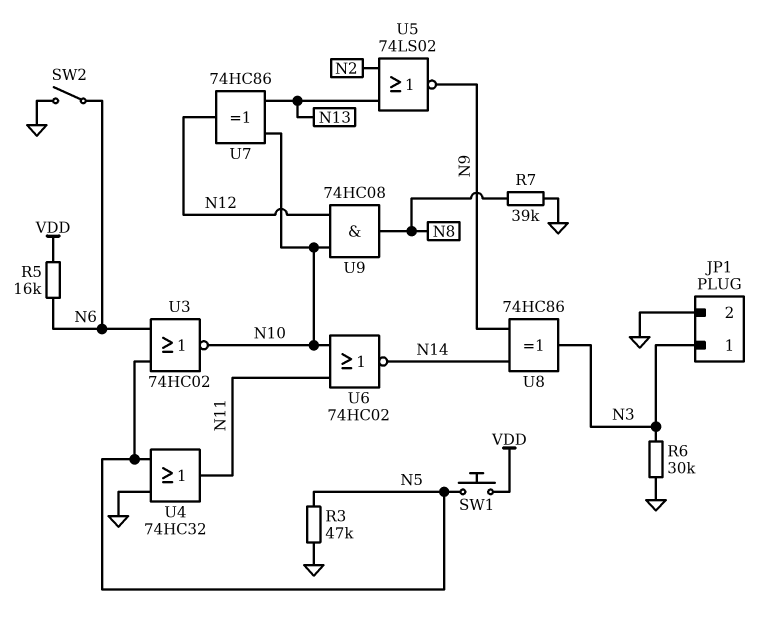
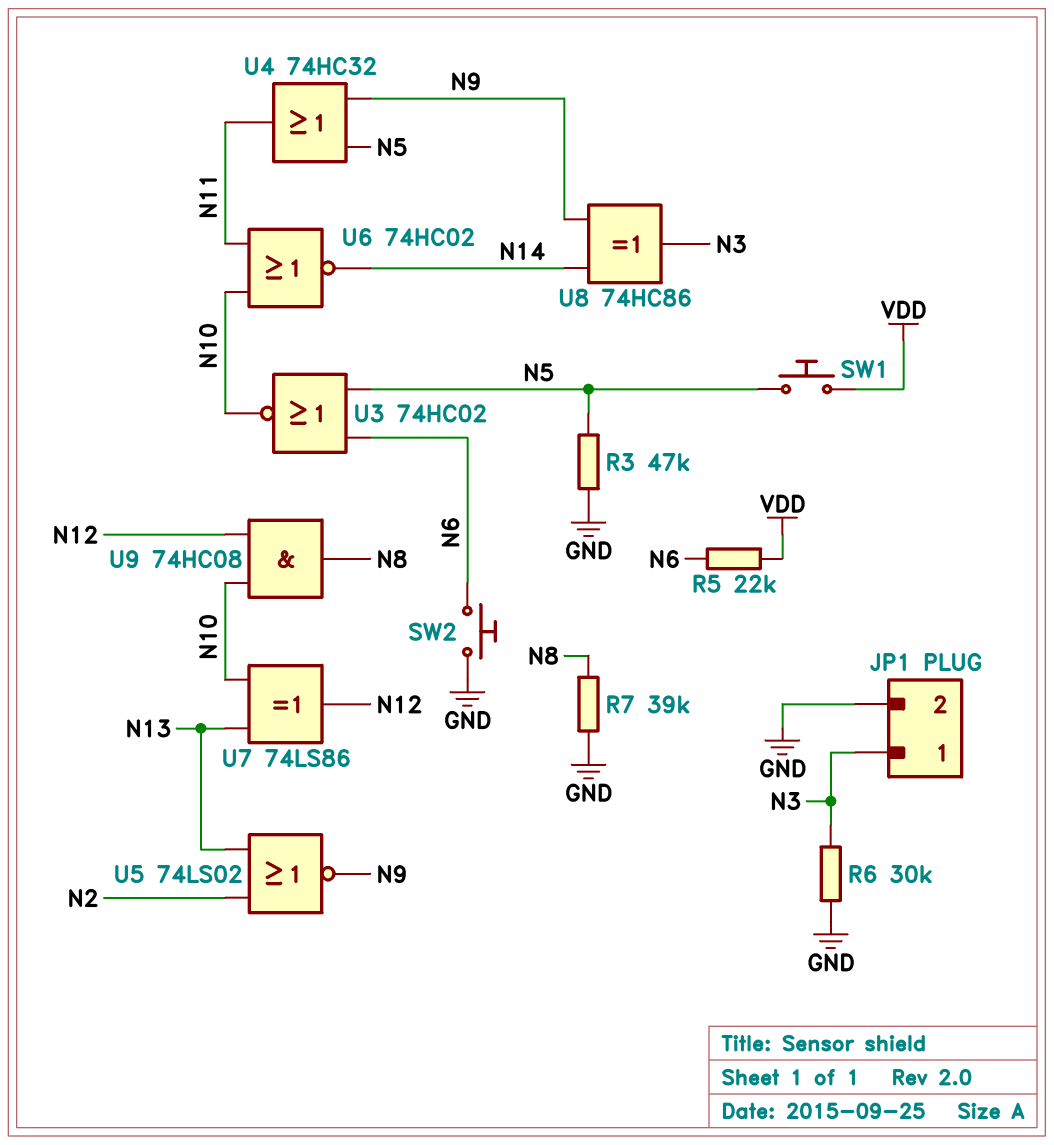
R5: 16k (N6, VDD) -> 22k (N6, VDD)
SW2: switch (GND, N6) -> button (GND, N6)
U4: OR 74HC32 (in GND, in N5, out N11) -> OR 74HC32 (in N5, in N9, out N11)
U7: XOR 74HC86 (in N10, in N13, out N12) -> XOR 74LS86 (in N10, in N13, out N12)

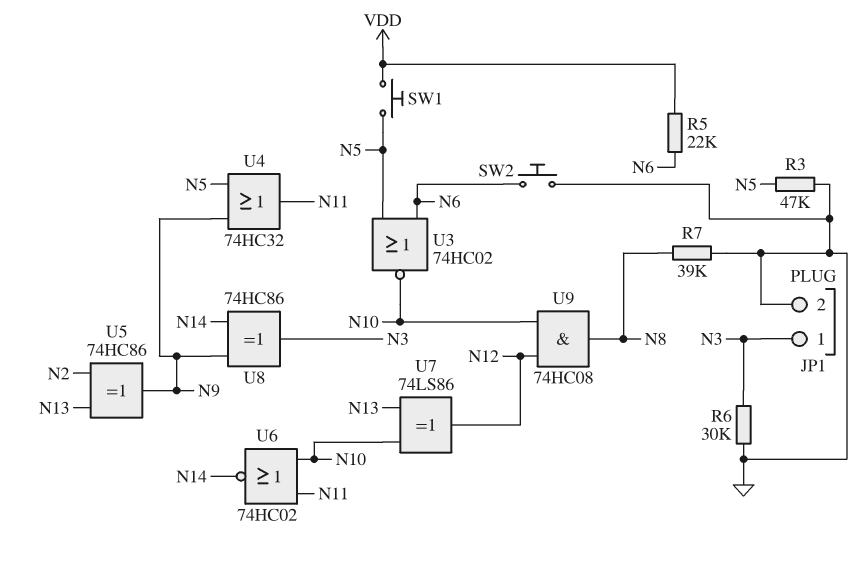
U5: NOR 74LS02 (in N2, in N13, out N9) -> XOR 74HC86 (in N2, in N13, out N9)

